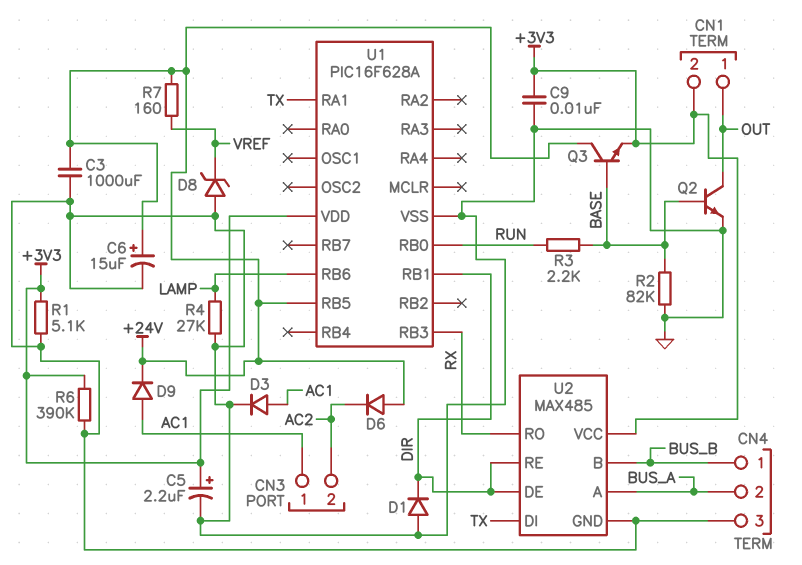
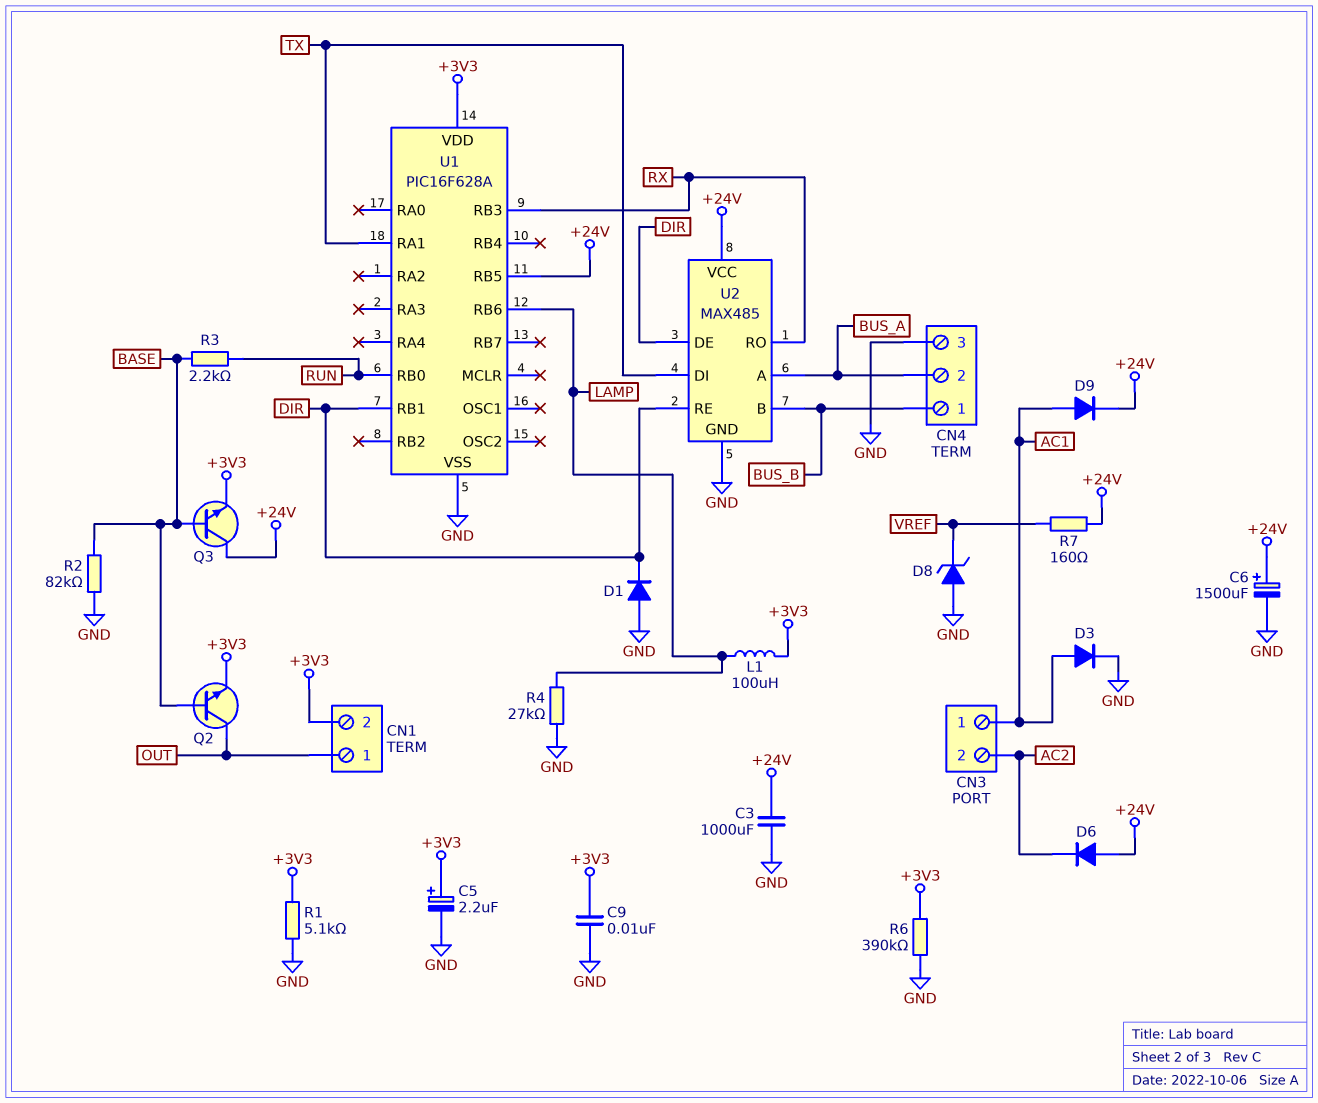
C6: 15uF (plus +24V, minus GND) -> 1500uF (plus +24V, minus GND)
L1: none -> 100uH (+3V3, LAMP)
Q2: NPN (B BASE, C OUT, E GND) -> NPN (B BASE, C OUT, E +3V3)
U2 pin VCC: +3V3 -> +24V

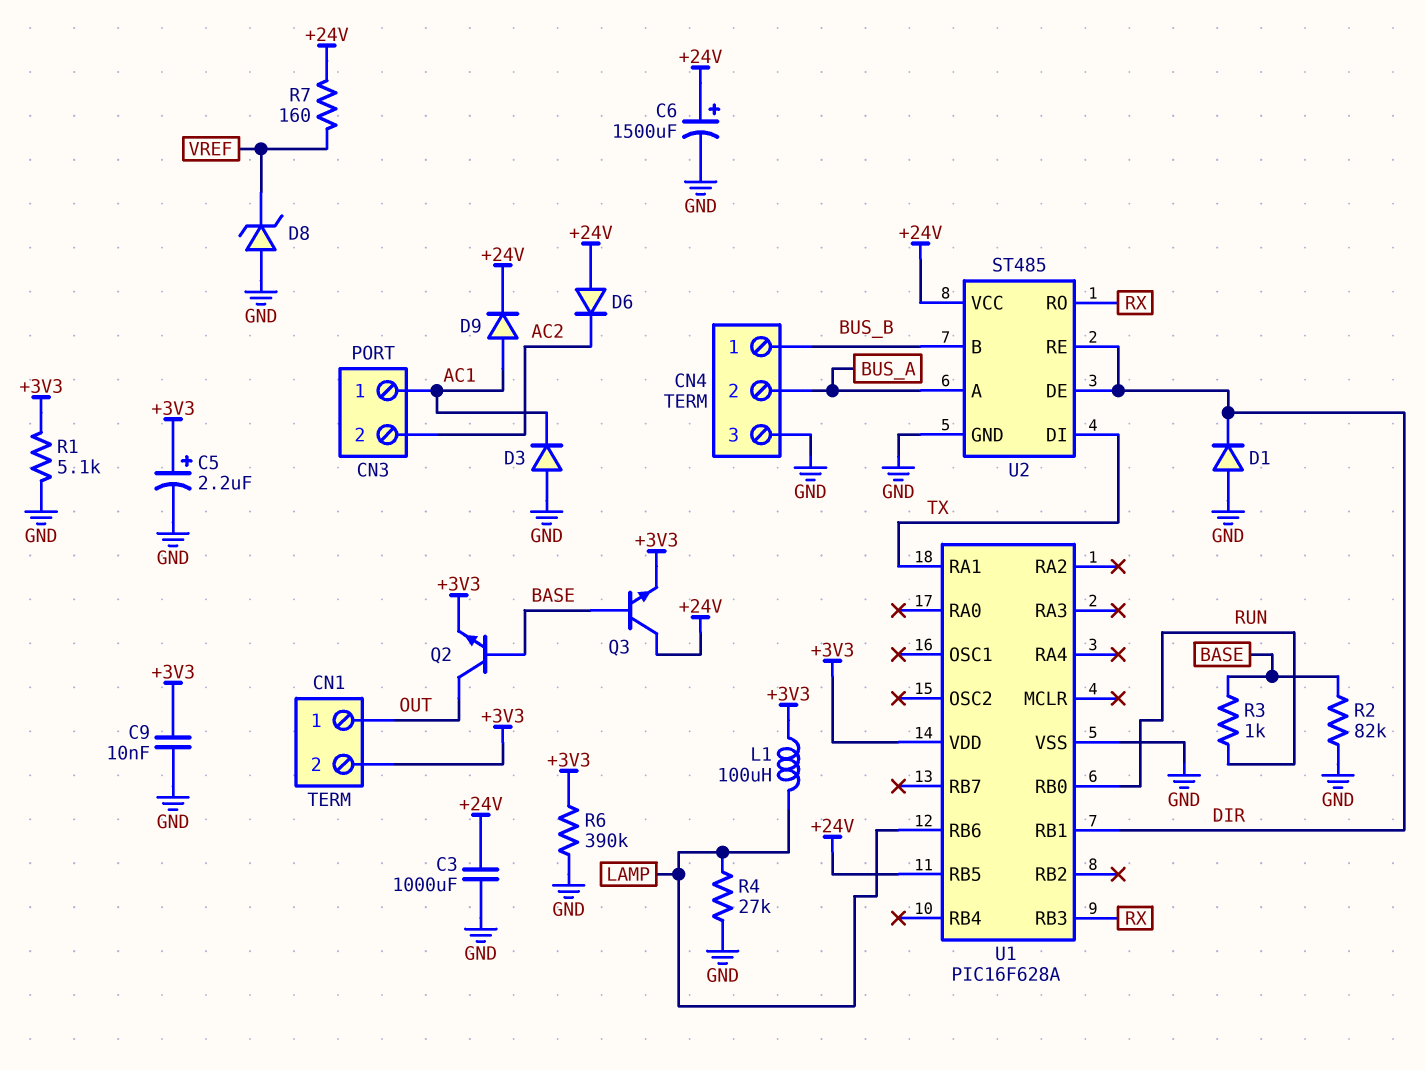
D3: diode (A AC1, K GND) -> diode (A GND, K AC1)
R3: 2.2k (BASE, RUN) -> 1k (BASE, RUN)
U2: MAX485 -> ST485

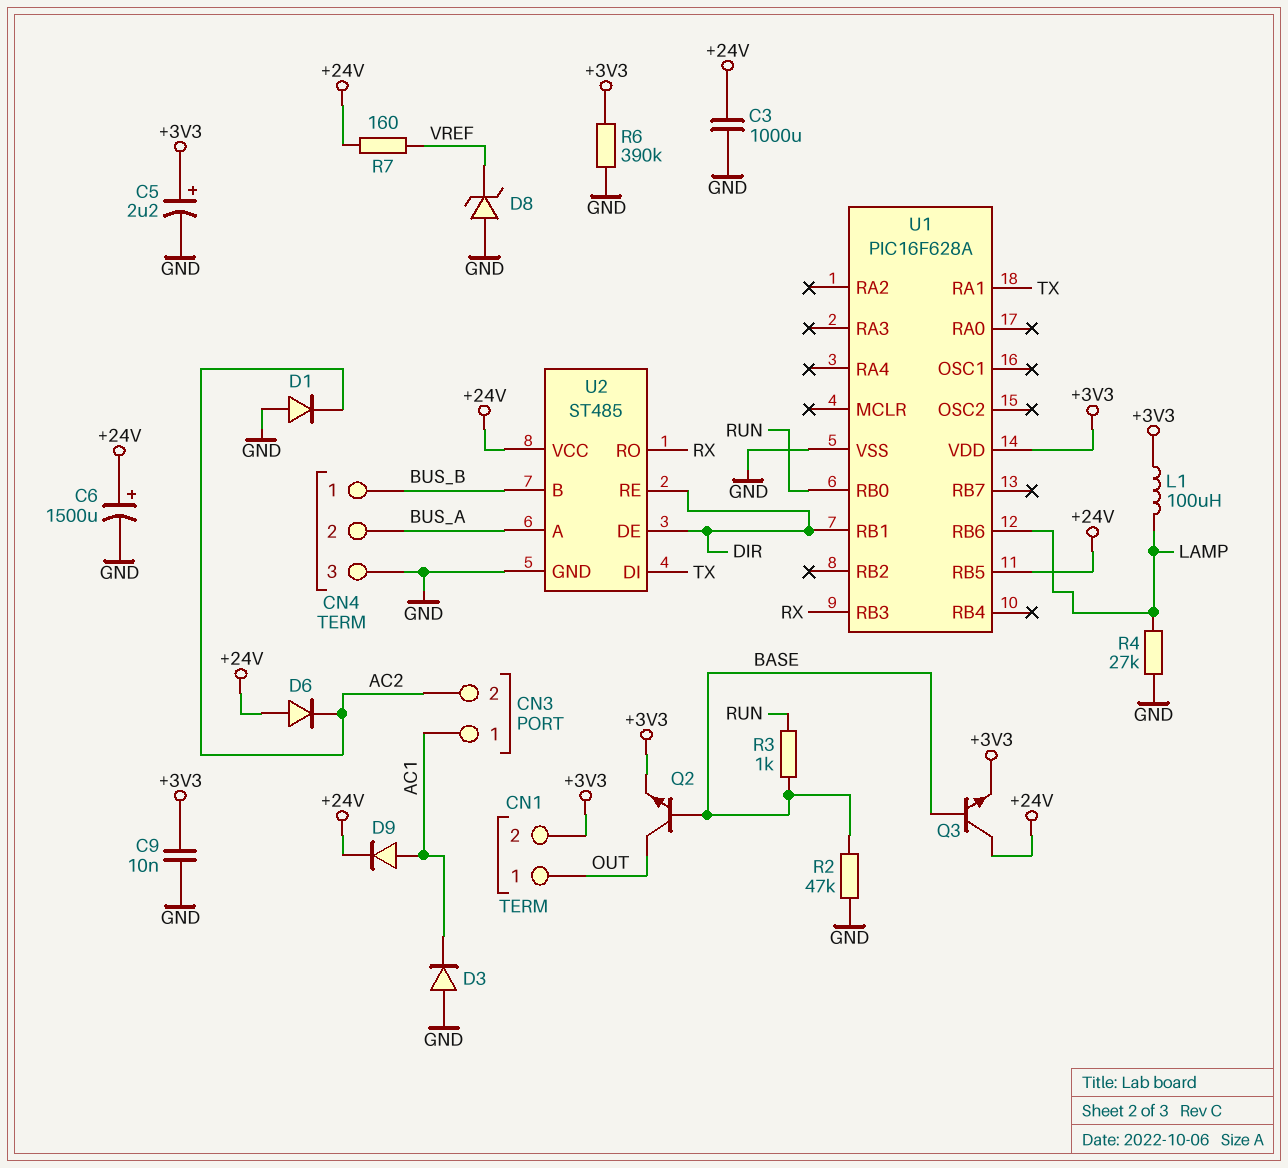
D1: diode (A GND, K DIR) -> diode (A GND, K AC2)
R1: 5.1k (+3V3, GND) -> none
R2: 82k (BASE, GND) -> 47k (BASE, GND)

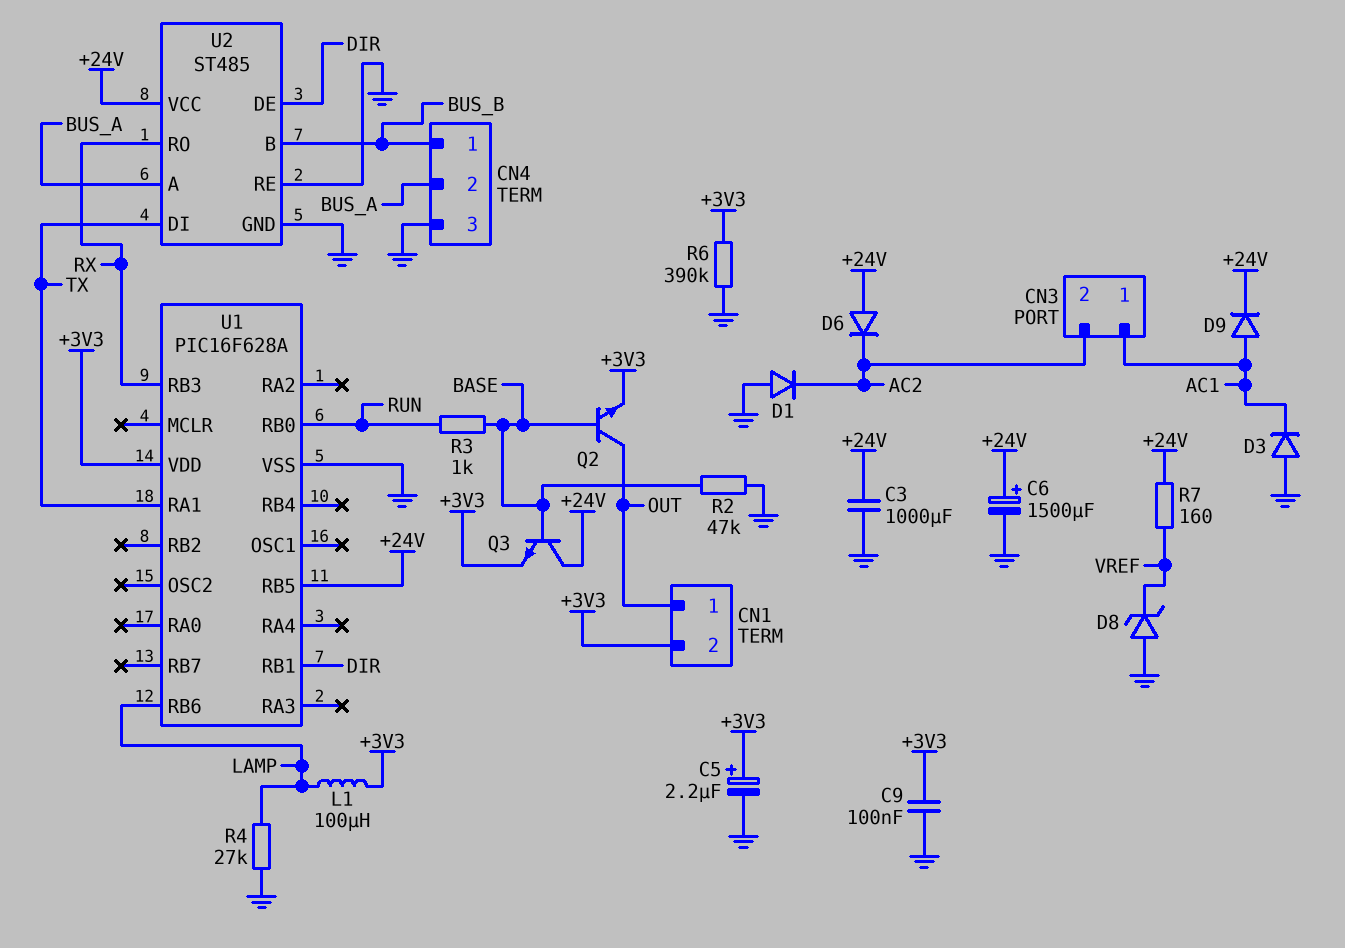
C9: 10nF (+3V3, GND) -> 100nF (+3V3, GND)
U2 pin RE: DIR -> GND

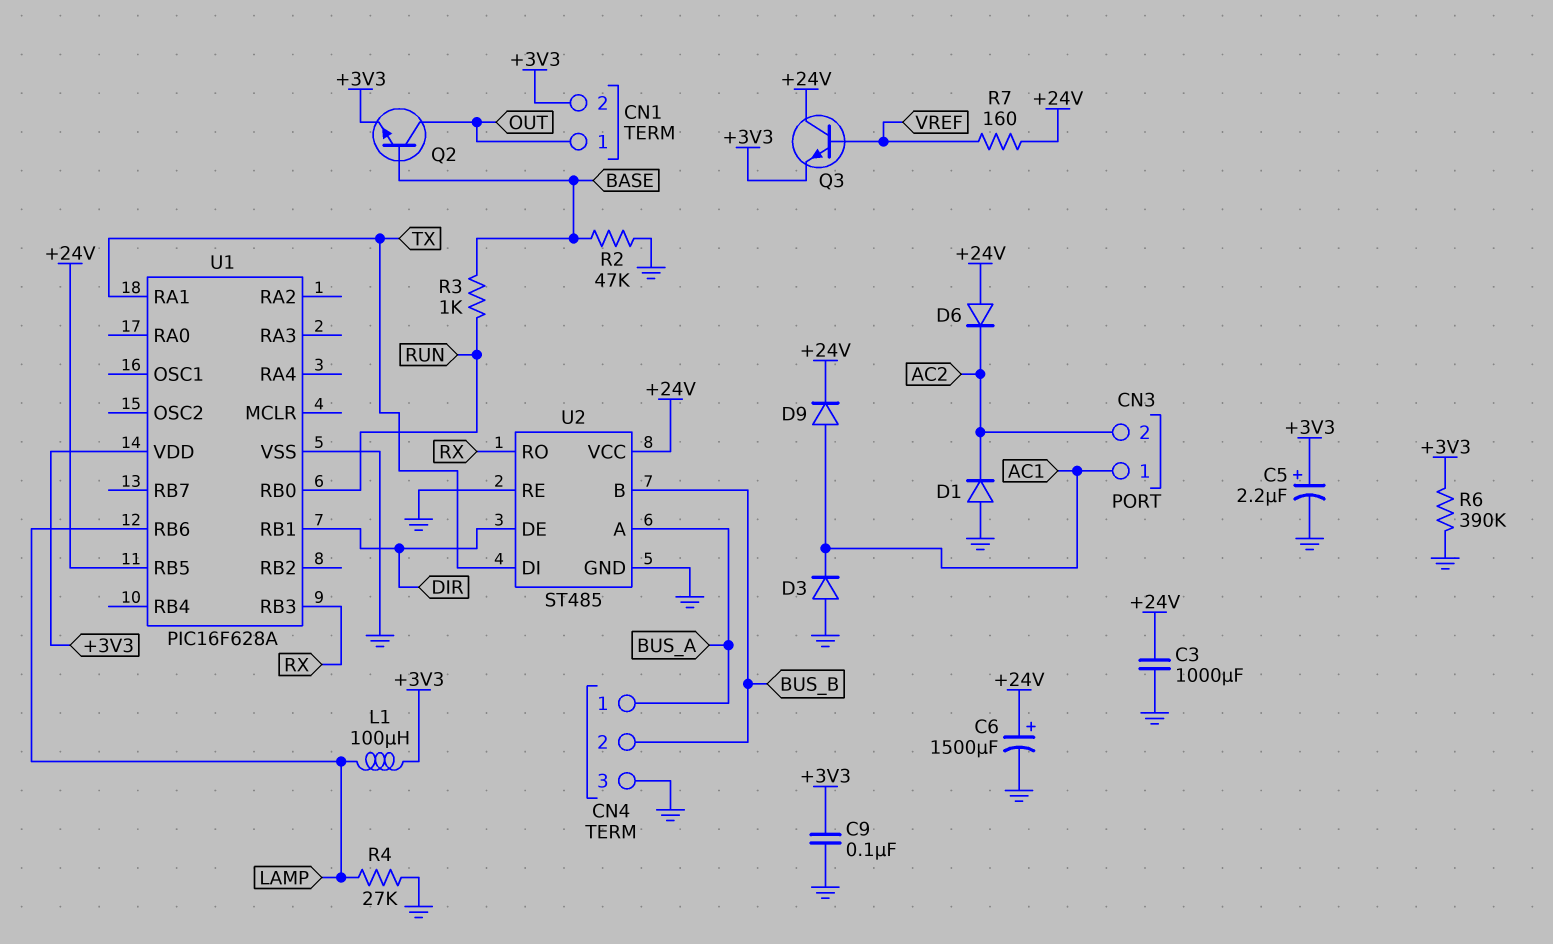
CN4 pin 1: BUS_B -> BUS_A
CN4 pin 2: BUS_A -> BUS_B
D8: zener (A GND, K VREF) -> none
Q3: NPN (B BASE, C +24V, E +3V3) -> NPN (B VREF, C +24V, E +3V3)

